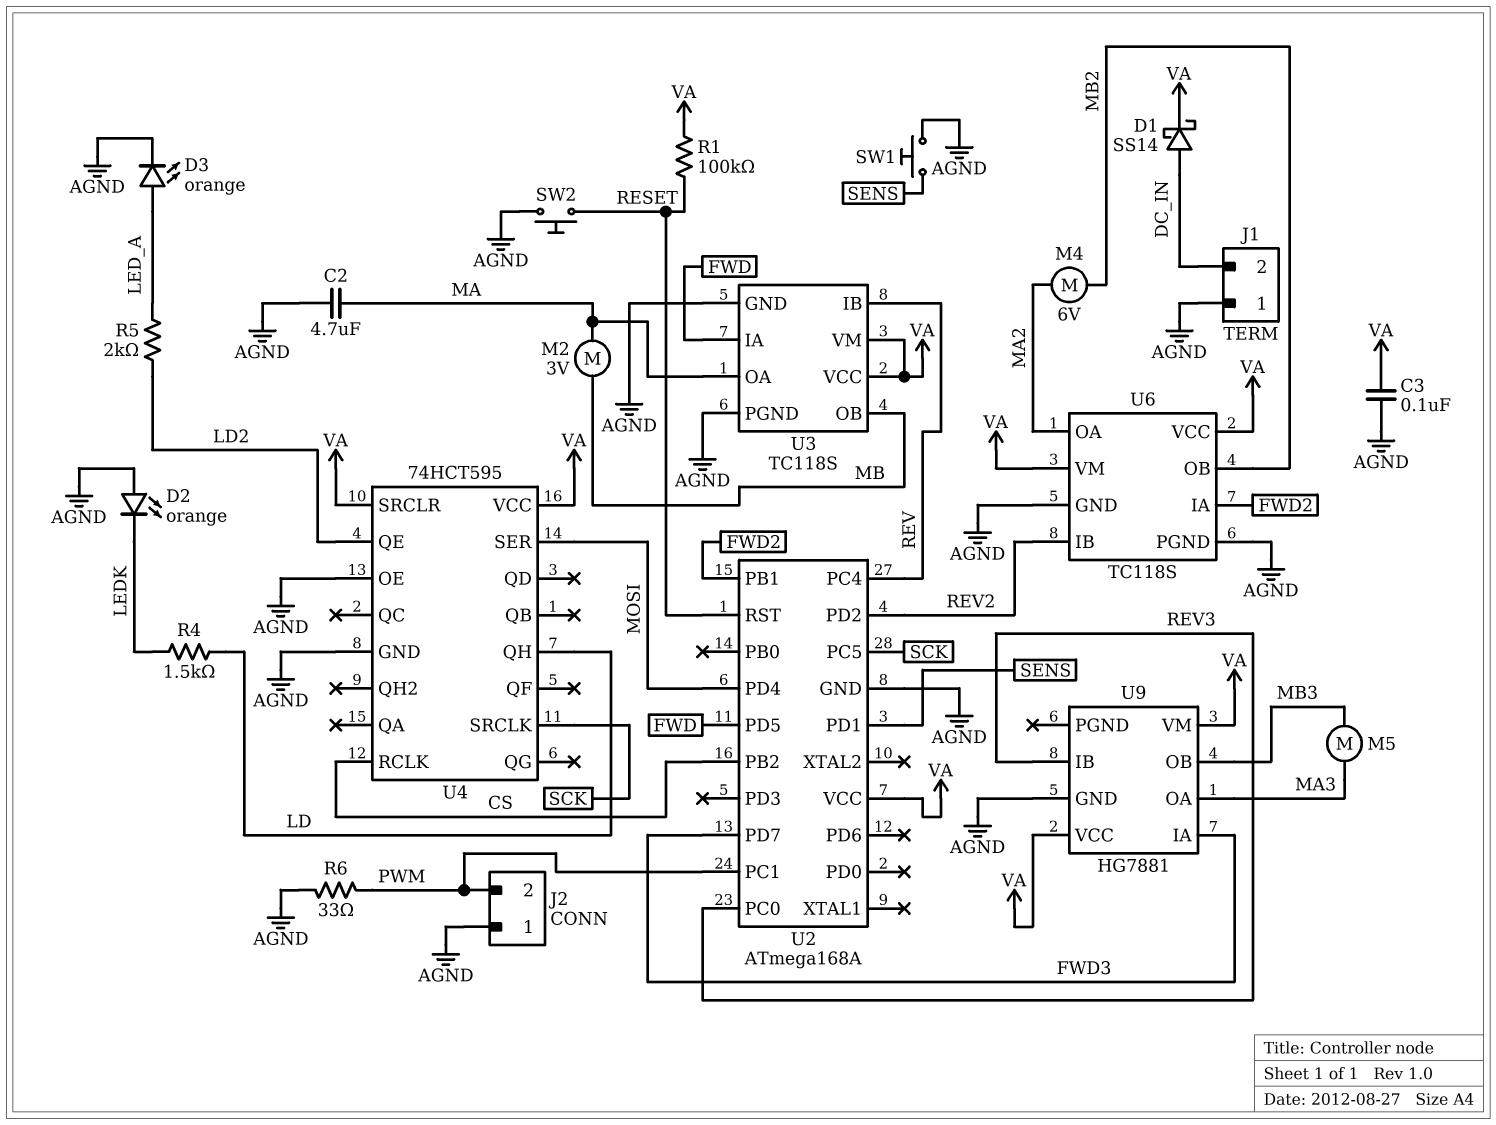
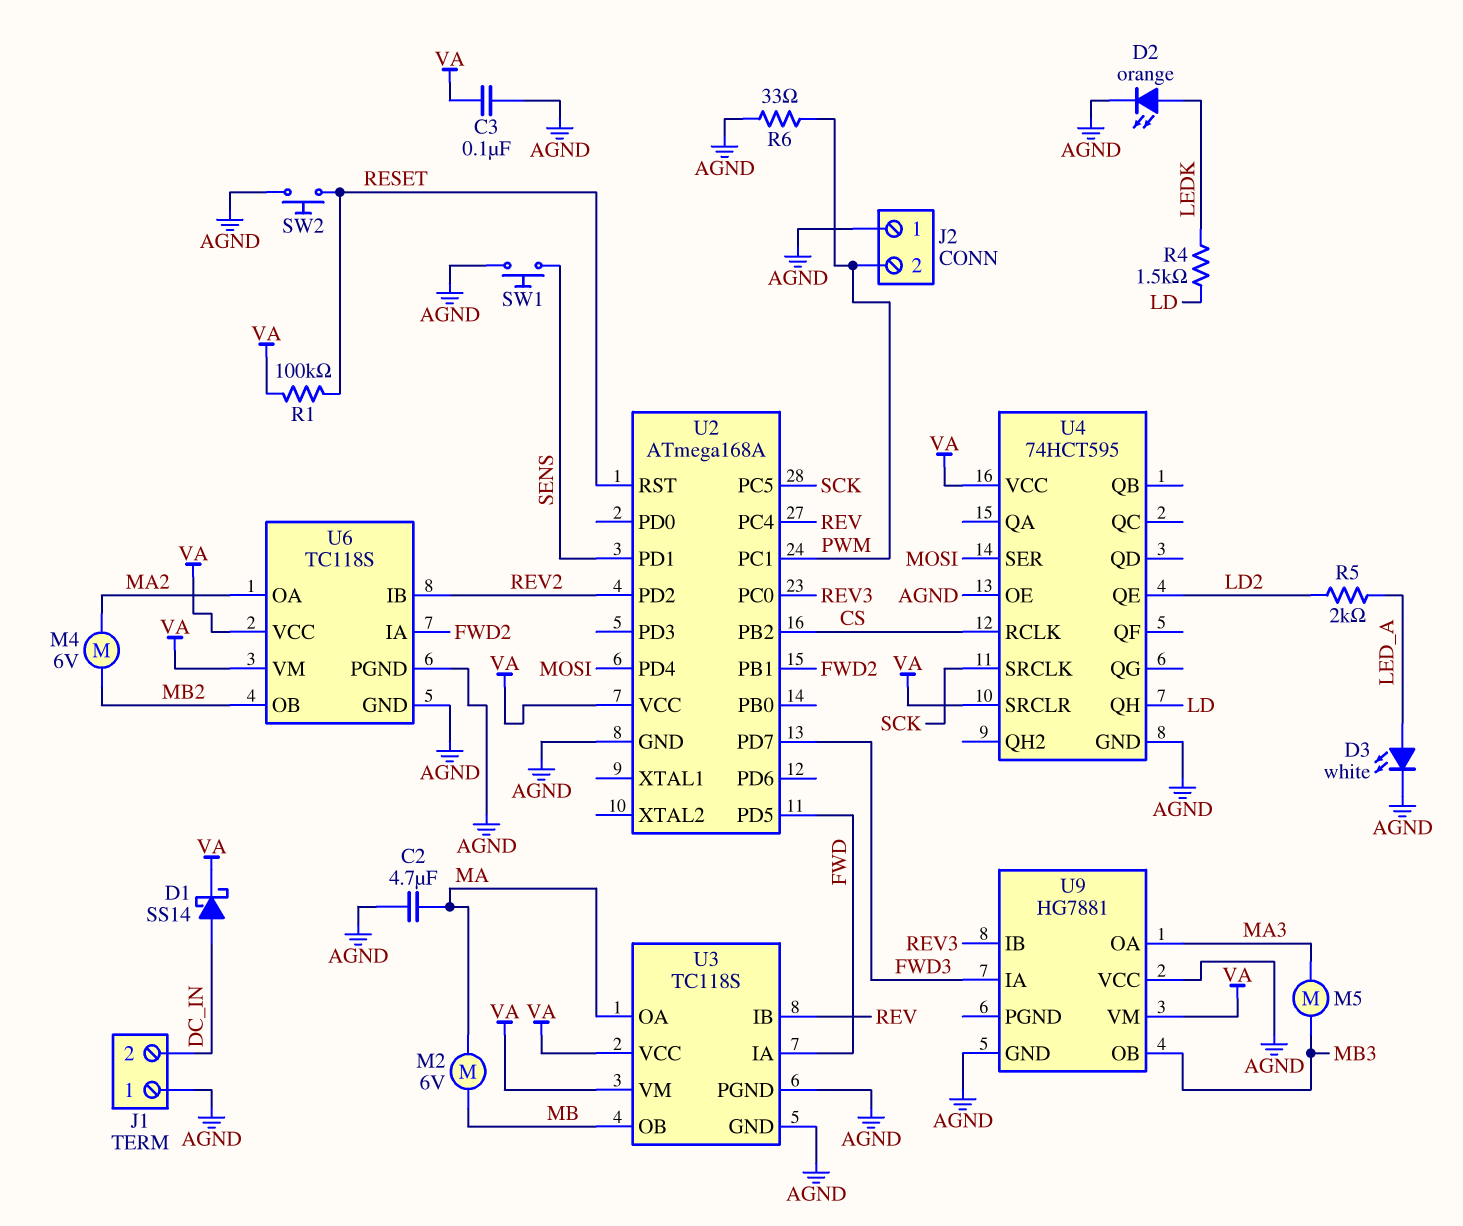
D2: LED orange (A AGND, K LEDK) -> LED orange (A LEDK, K AGND)
D3: LED orange (A LED_A, K AGND) -> LED white (A LED_A, K AGND)
M2: motor 3V (MA, MB) -> motor 6V (MA, MB)
U9 pin VCC: VA -> AGND

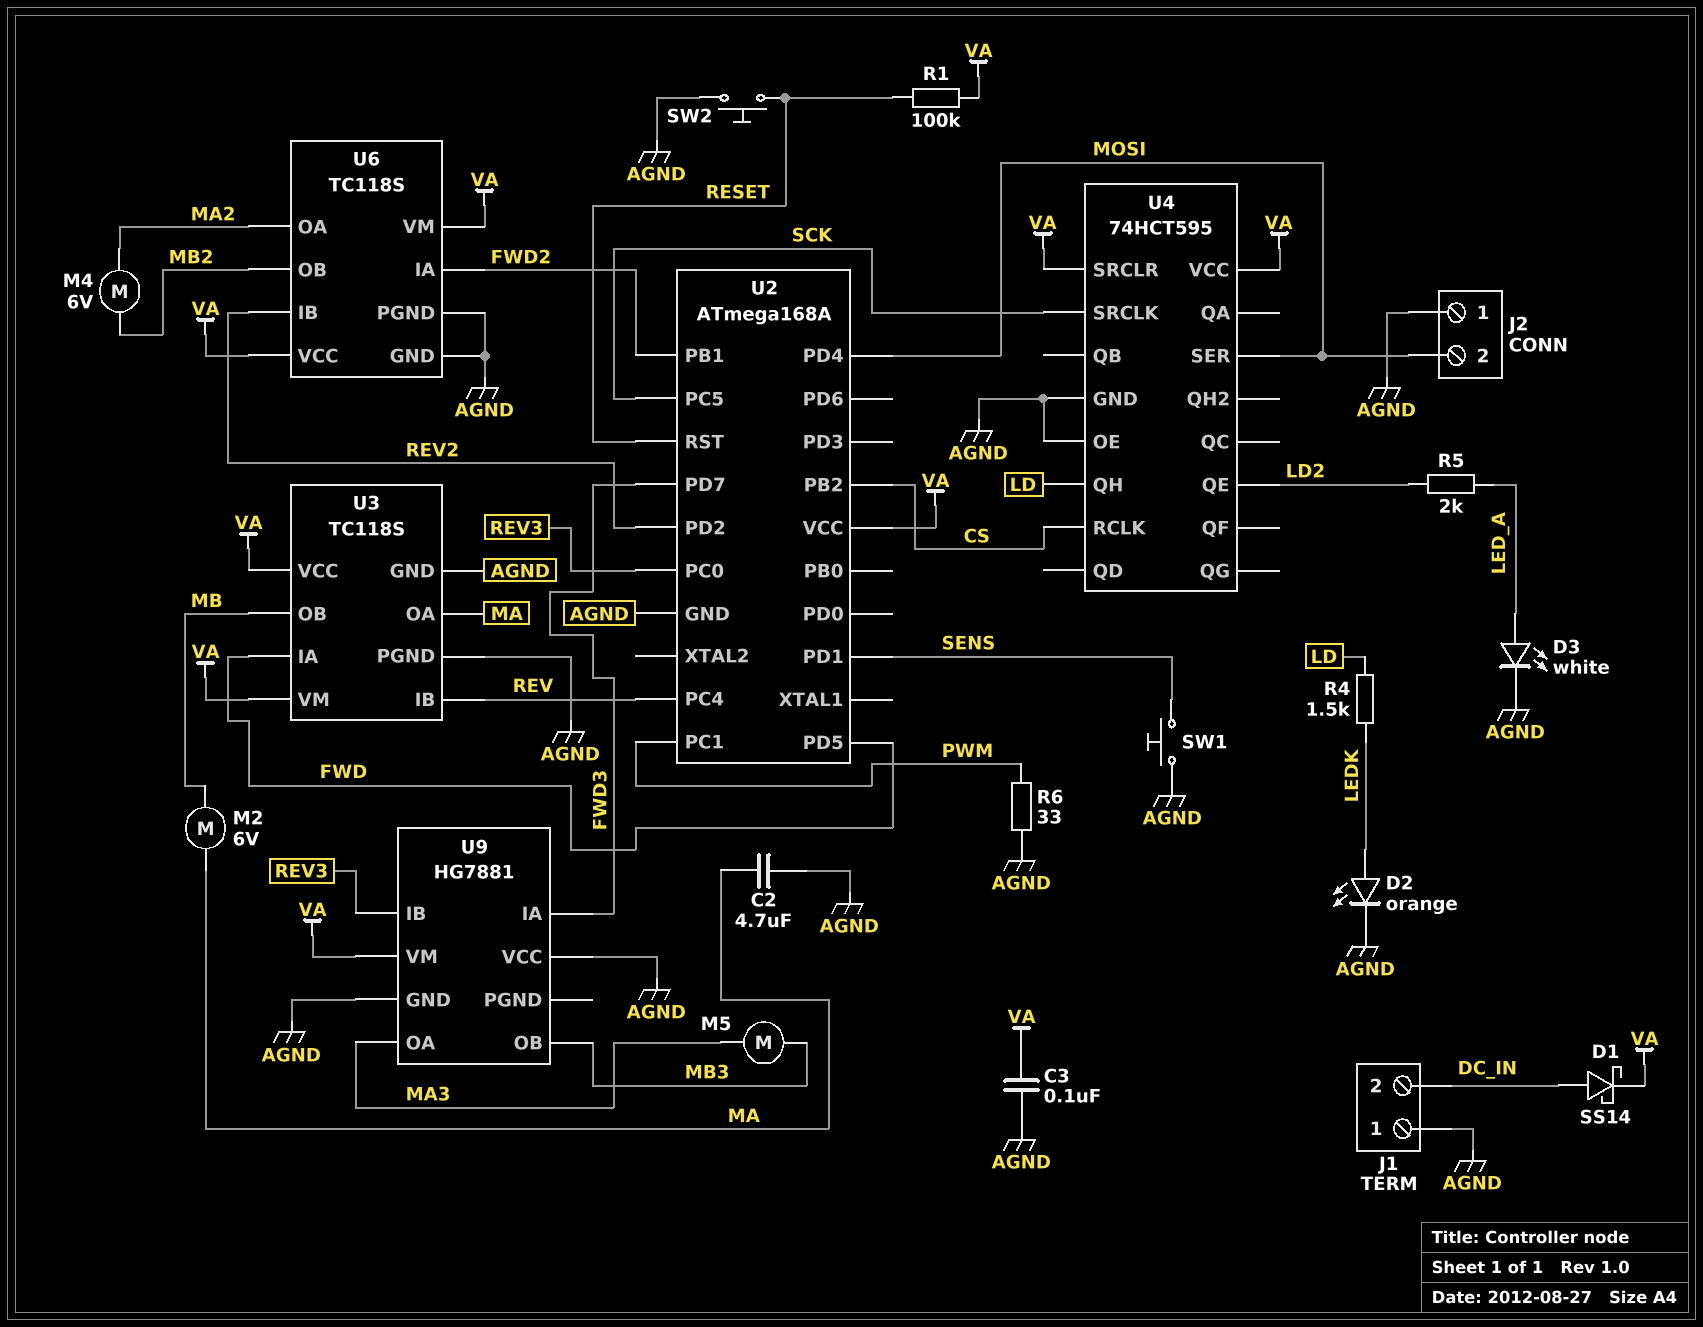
J2 pin 2: PWM -> MOSI

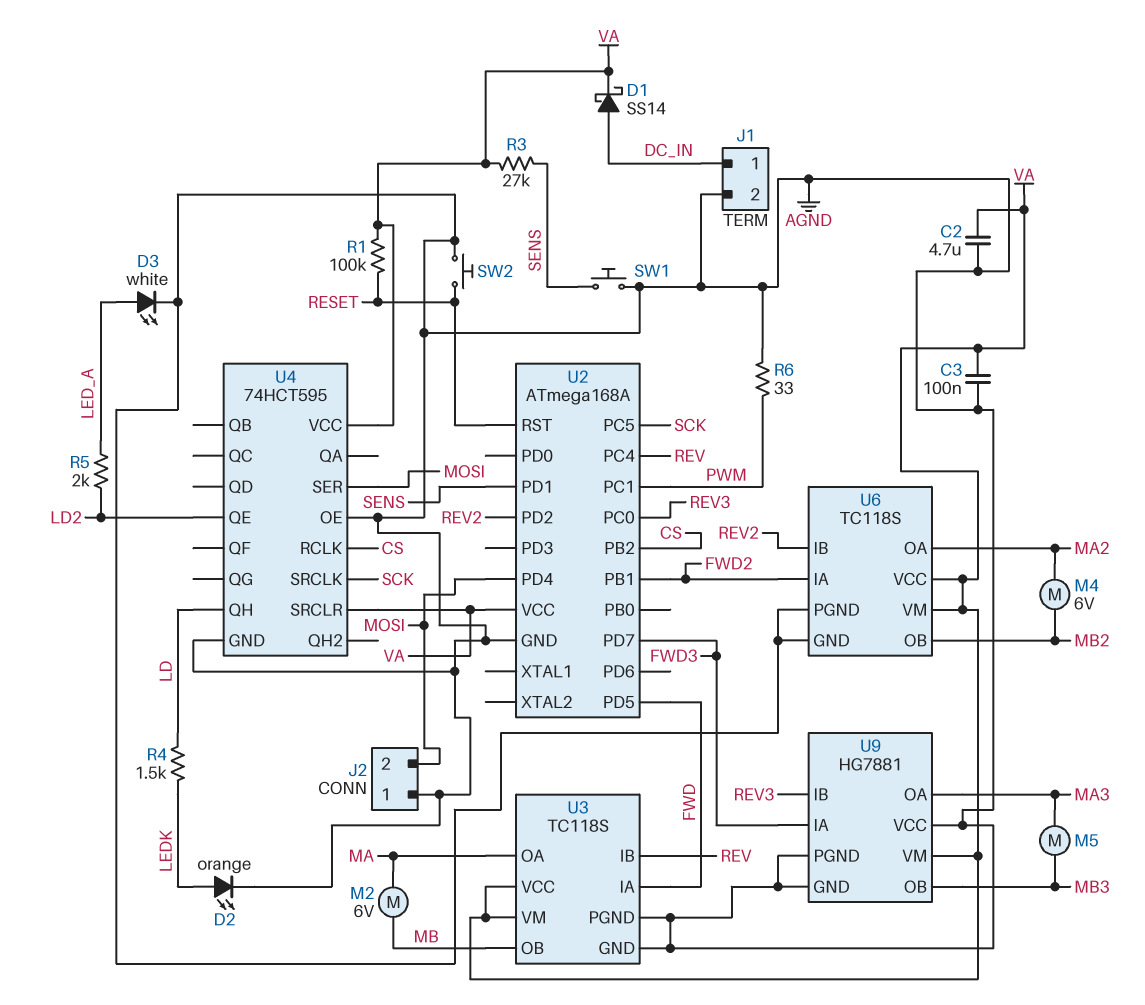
C2: 4.7uF (AGND, MA) -> 4.7uF (AGND, VA)
J1 pin 1: AGND -> DC_IN
J1 pin 2: DC_IN -> AGND
R3: none -> 27k (SENS, VA)
U9 pin PGND: none -> AGND

